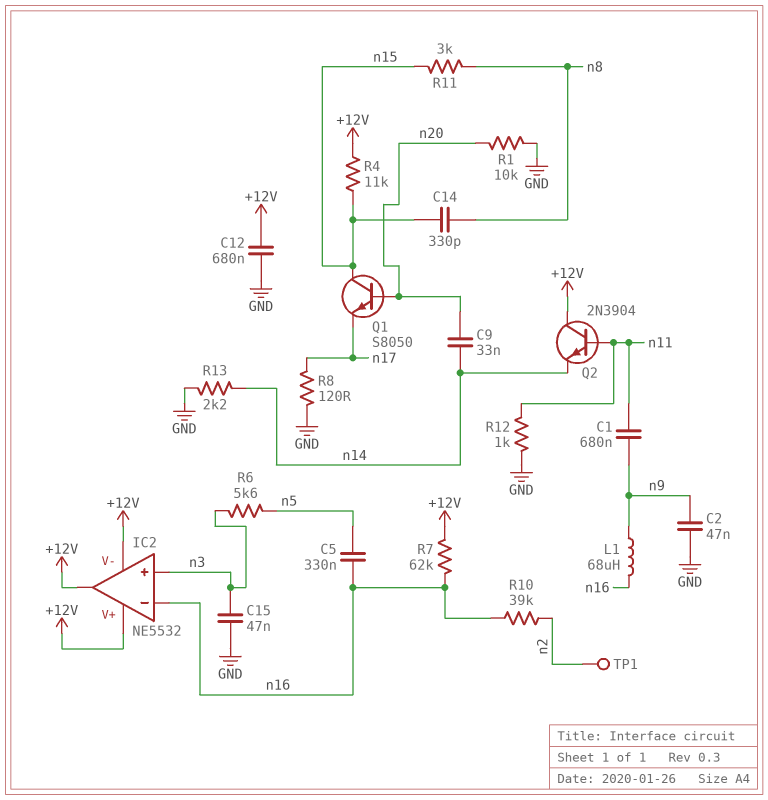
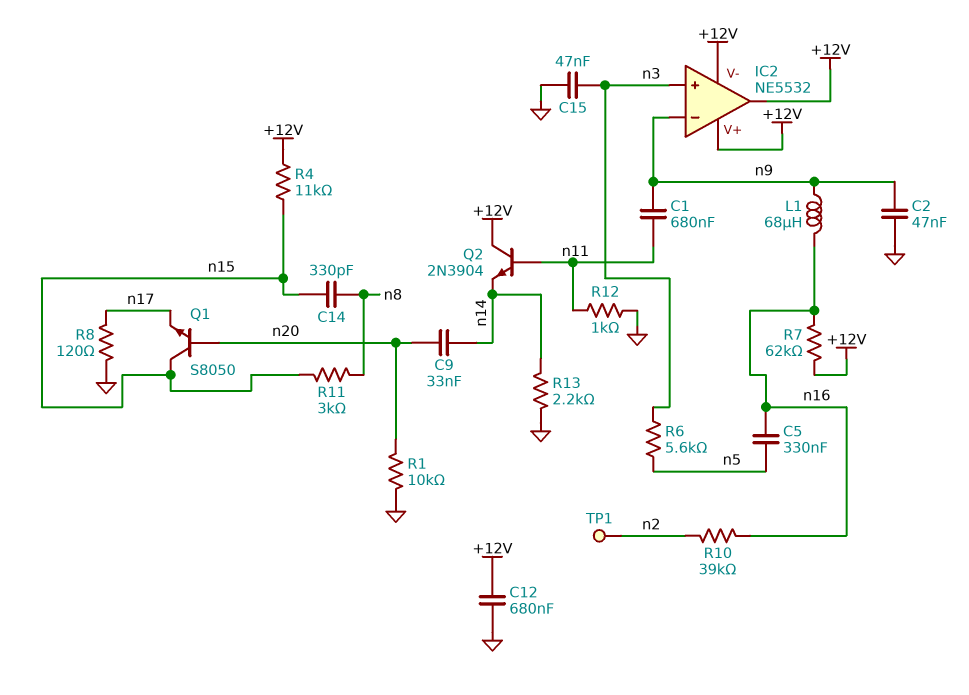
IC2 pin in-: n16 -> n9

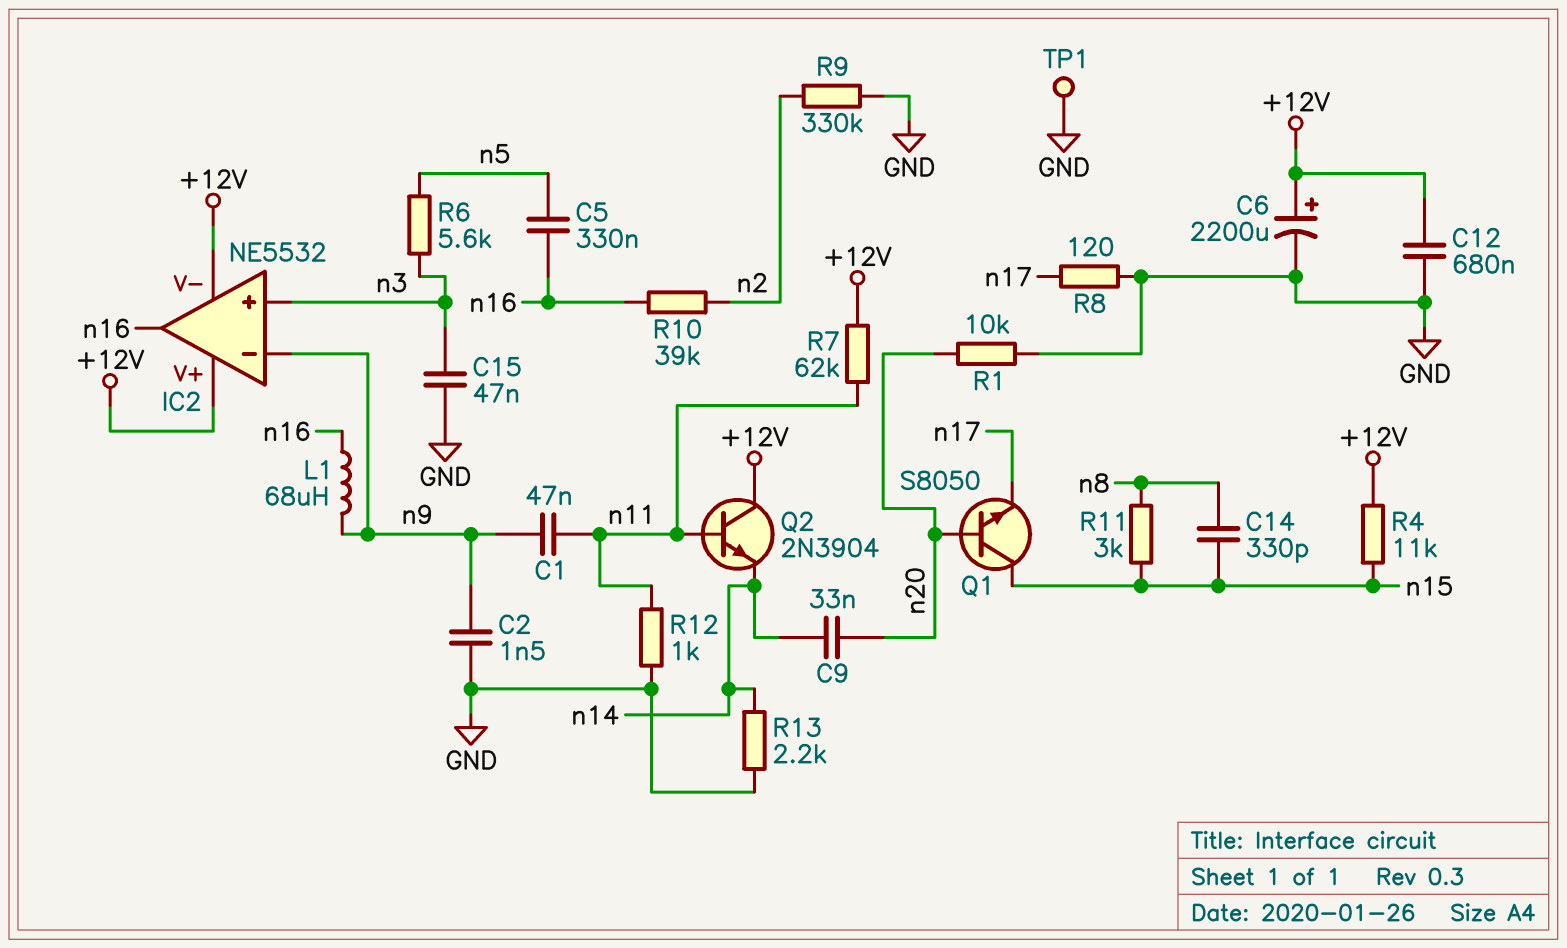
C1: 680nF (n9, n11) -> 47nF (n9, n11)
C2: 47nF (GND, n9) -> 1.5nF (GND, n9)
C6: none -> 2200uF (plus +12V, minus GND)
IC2 pin out: +12V -> n16
R7: 62k (+12V, n16) -> 62k (+12V, n11)
R9: none -> 330k (GND, n2)
TP1: test point (n2) -> test point (GND)

